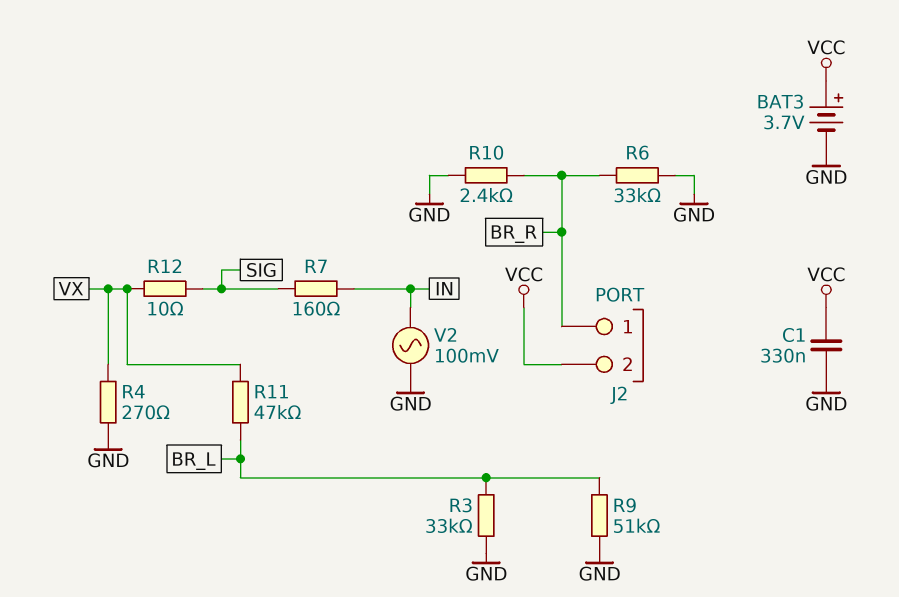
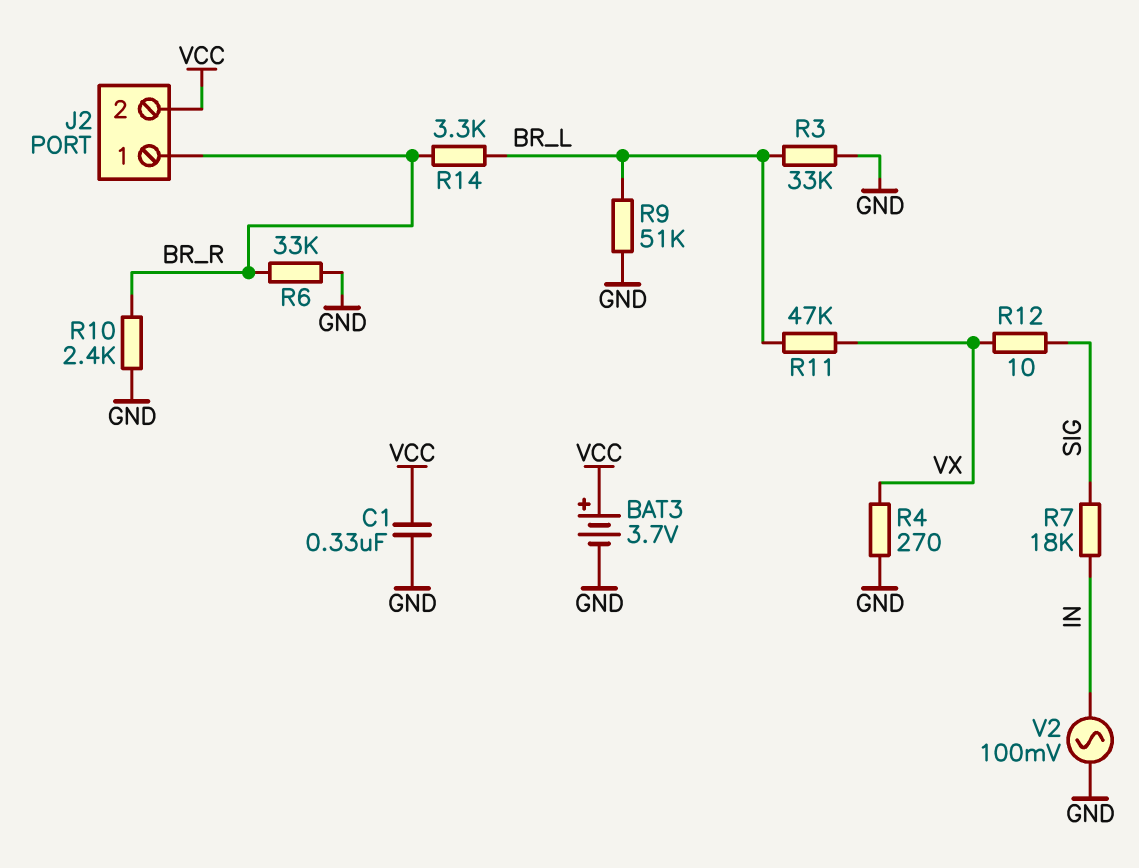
R7: 160 (IN, SIG) -> 18k (IN, SIG)
R14: none -> 3.3k (BR_L, BR_R)

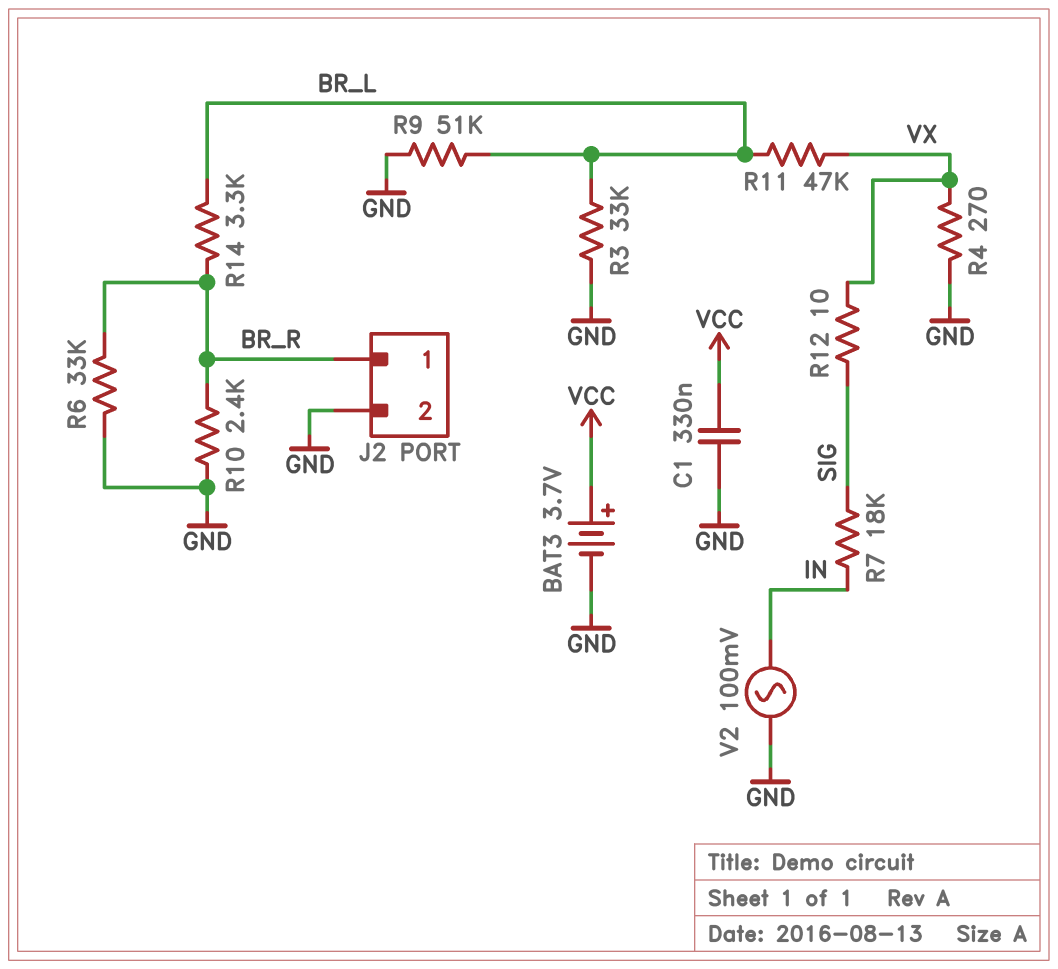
J2 pin 2: VCC -> GND

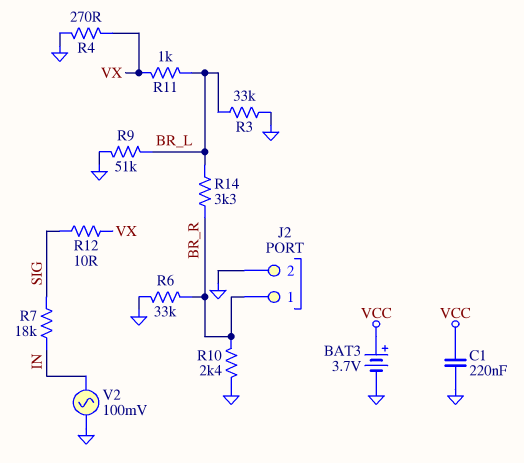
C1: 330nF (GND, VCC) -> 220nF (GND, VCC)
R11: 47k (BR_L, VX) -> 1k (BR_L, VX)

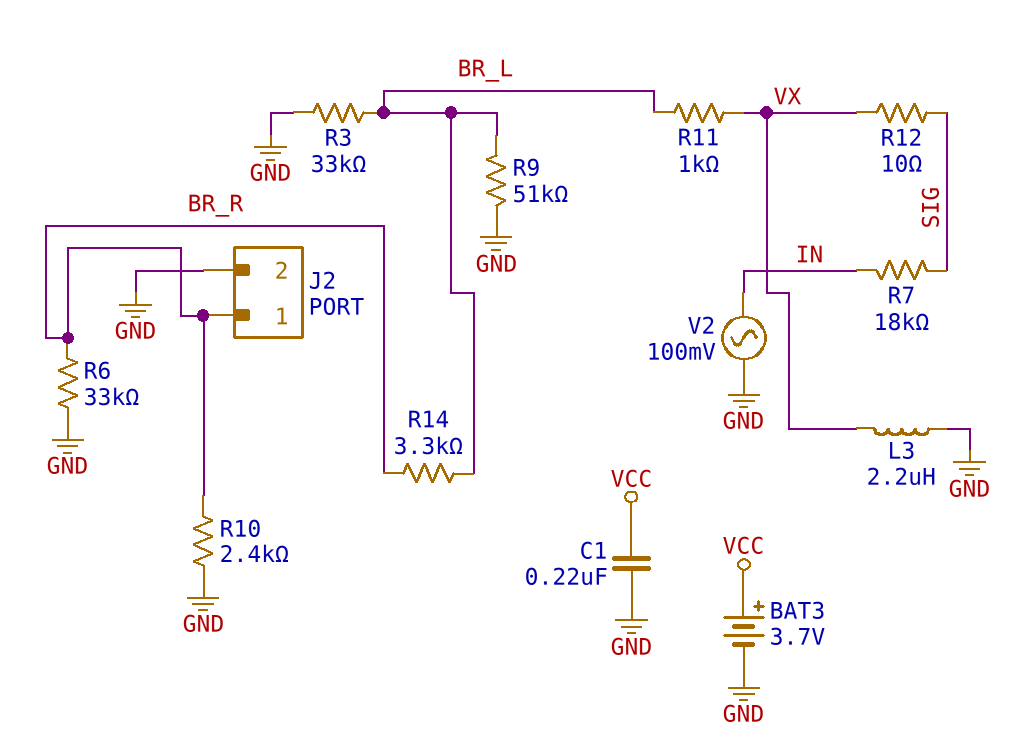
L3: none -> 2.2uH (GND, VX)
R4: 270 (GND, VX) -> none

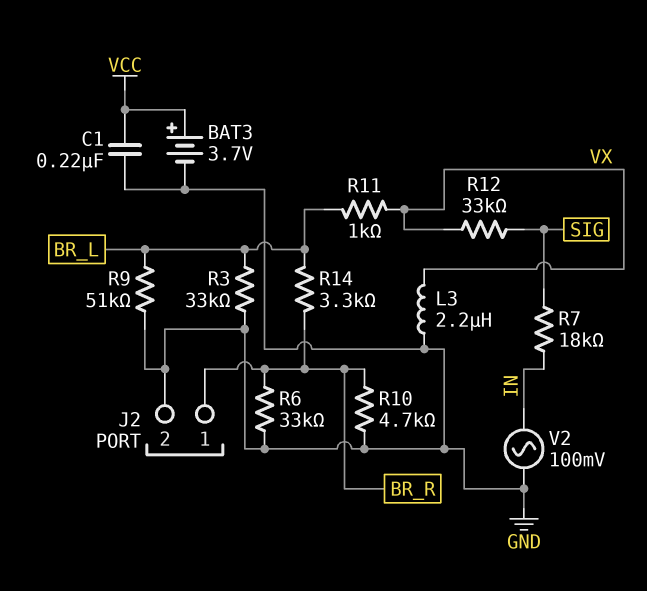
R10: 2.4k (BR_R, GND) -> 4.7k (BR_R, GND)
R12: 10 (SIG, VX) -> 33k (SIG, VX)

